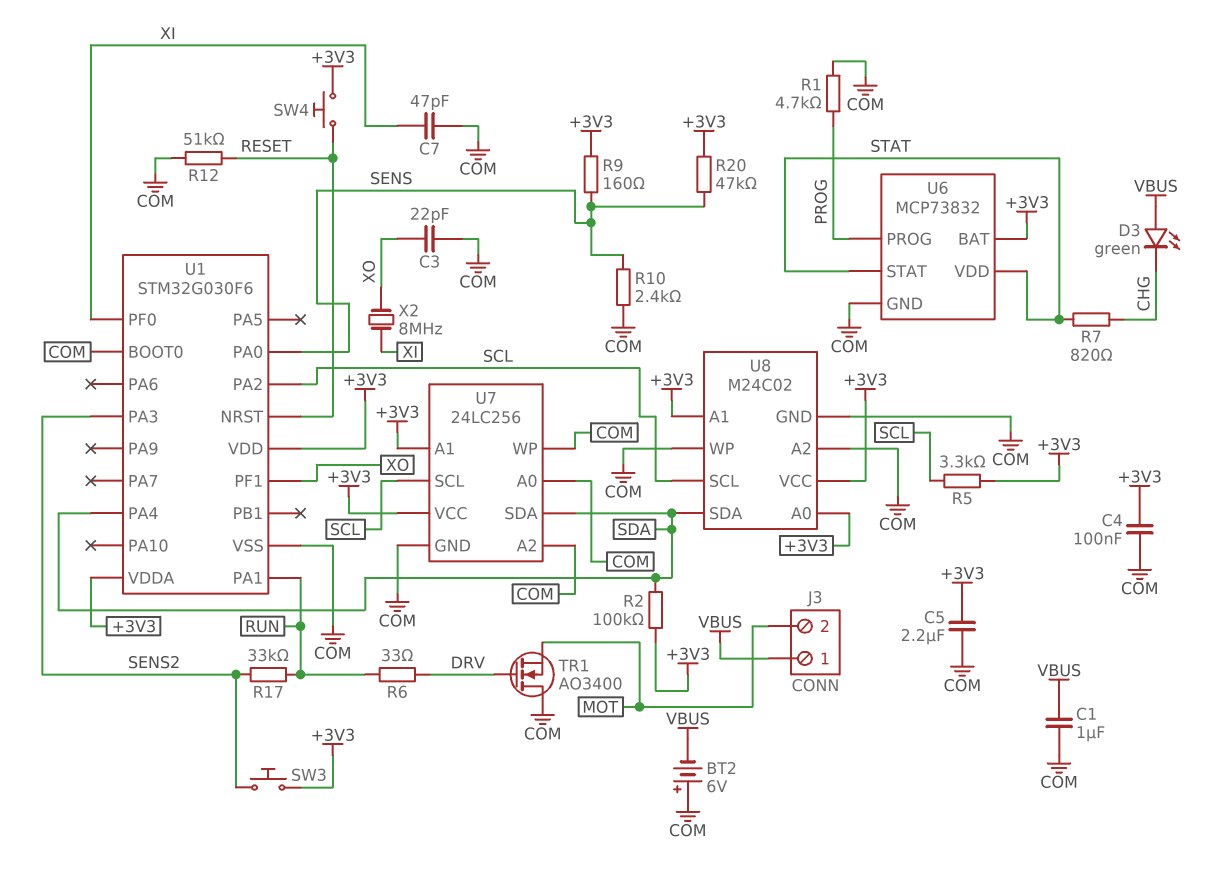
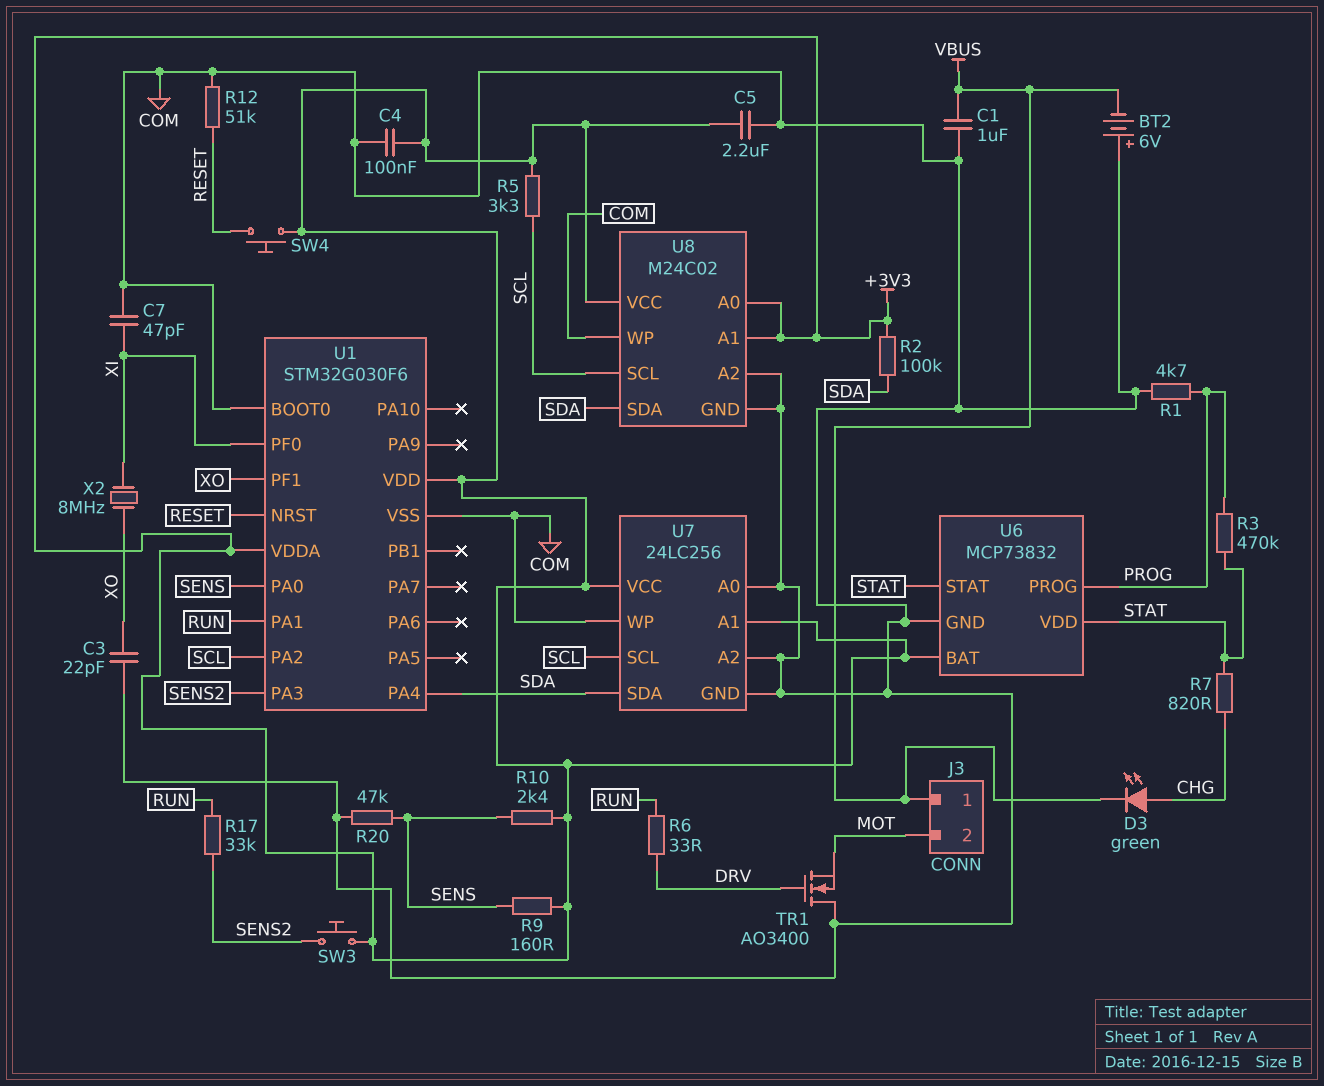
D3: LED green (A VBUS, K CHG) -> LED green (A CHG, K VBUS)
R3: none -> 470k (PROG, STAT)
R10: 2.4k (COM, SENS) -> 2.4k (+3V3, SENS)
R20: 47k (+3V3, SENS) -> 47k (COM, SENS)

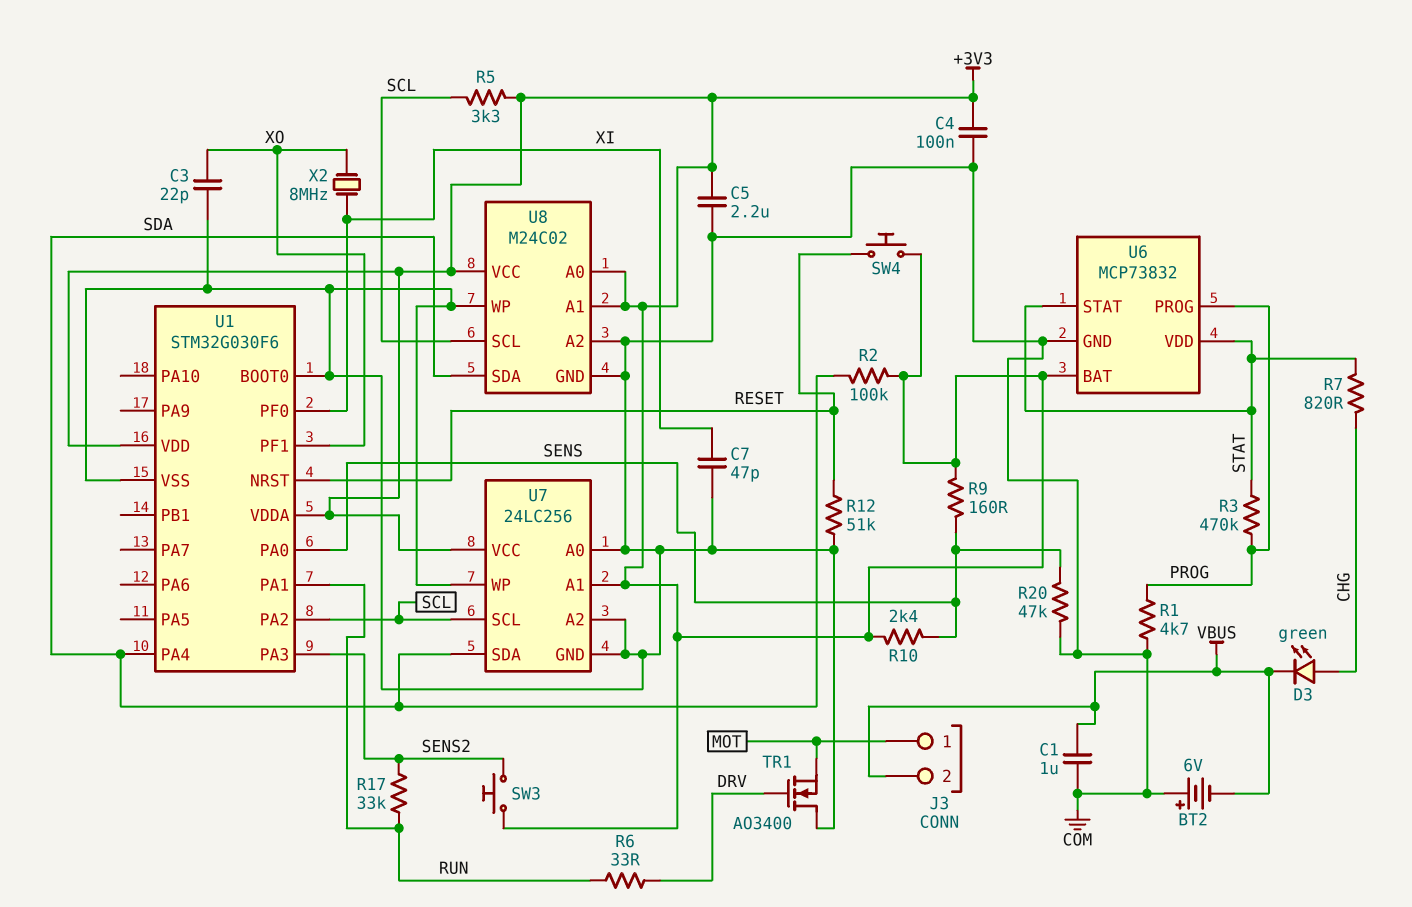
J3 pin 1: VBUS -> MOT
J3 pin 2: MOT -> VBUS

